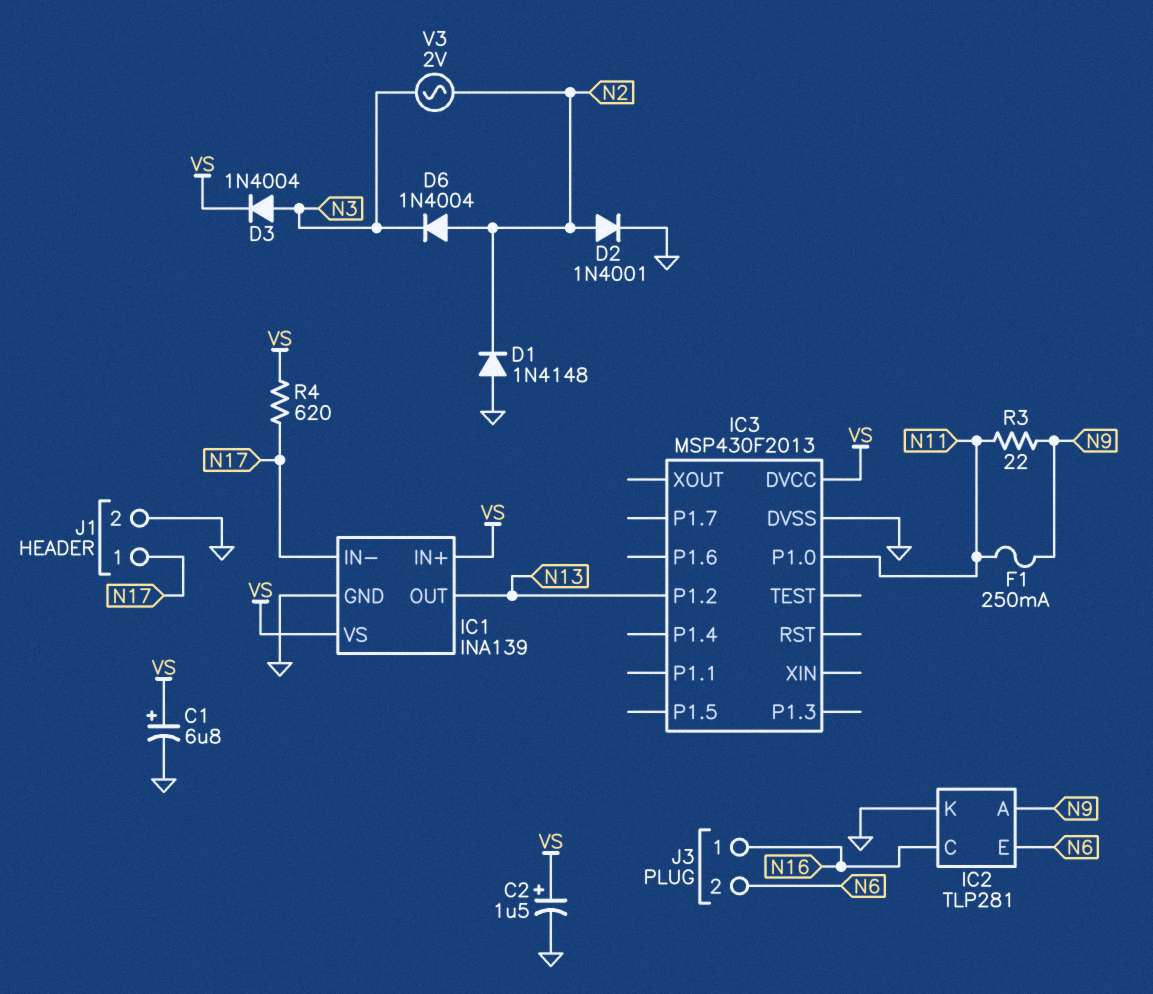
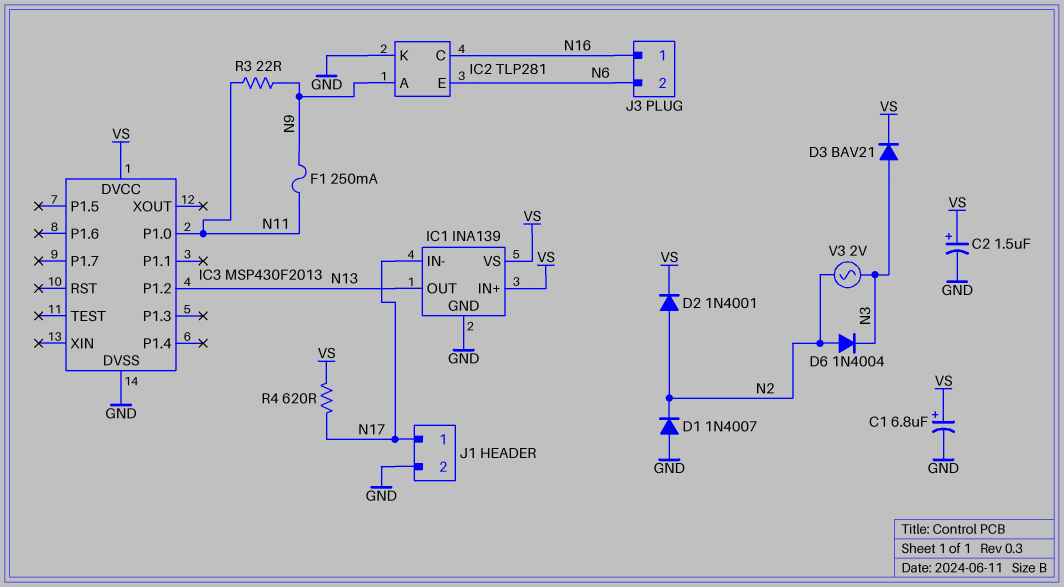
D1: diode 1N4148 (A GND, K N2) -> diode 1N4007 (A GND, K N2)
D2: diode 1N4001 (A N2, K GND) -> diode 1N4001 (A N2, K VS)
D3: diode 1N4004 (A N3, K VS) -> diode BAV21 (A N3, K VS)

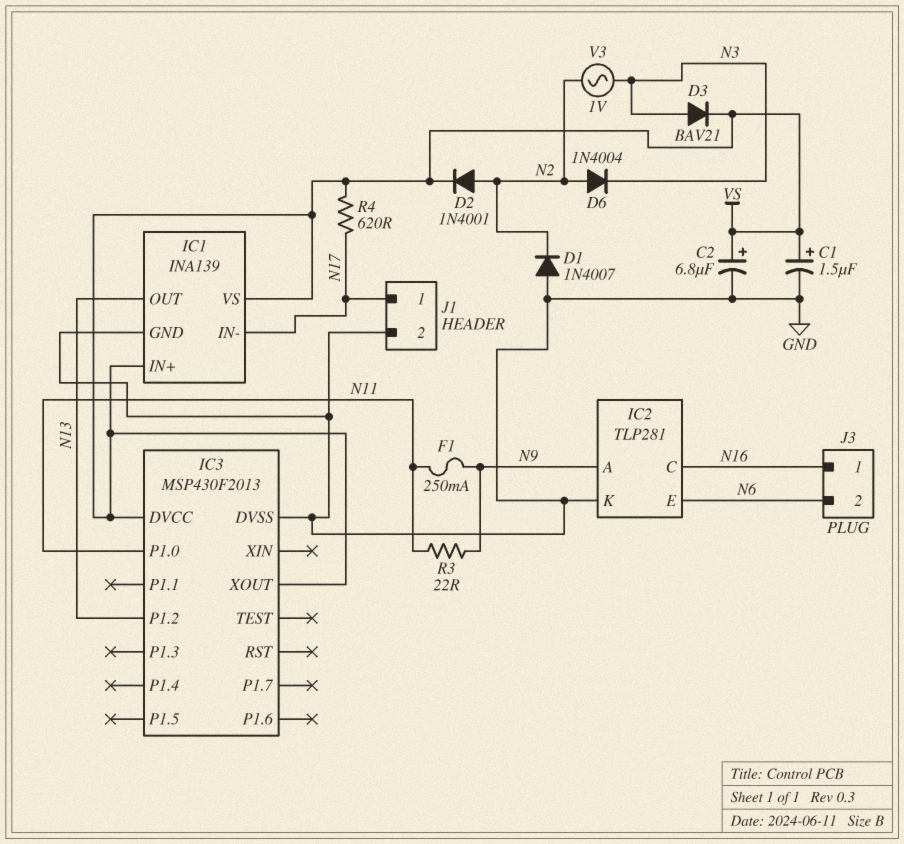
C1: 6.8uF (plus VS, minus GND) -> 1.5uF (plus VS, minus GND)
C2: 1.5uF (plus VS, minus GND) -> 6.8uF (plus VS, minus GND)
IC3 pin XOUT: none -> VS
V3: AC 2V (N2, N3) -> AC 1V (N2, N3)

